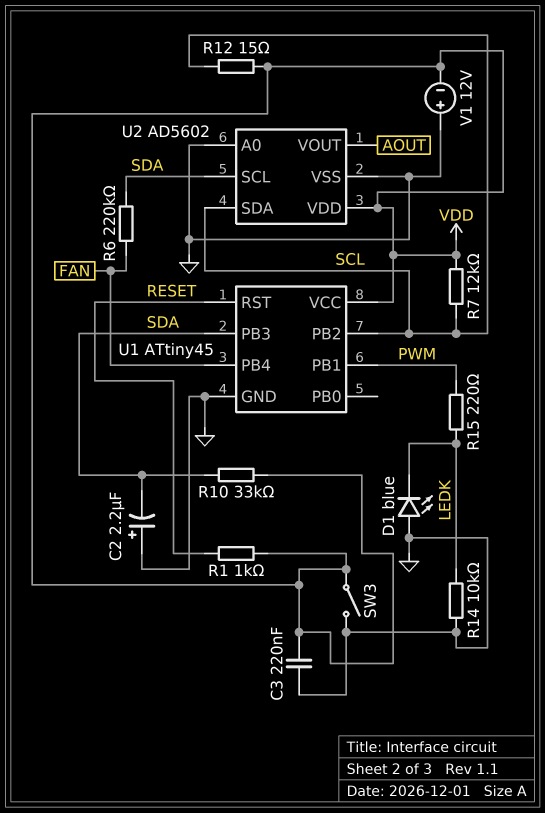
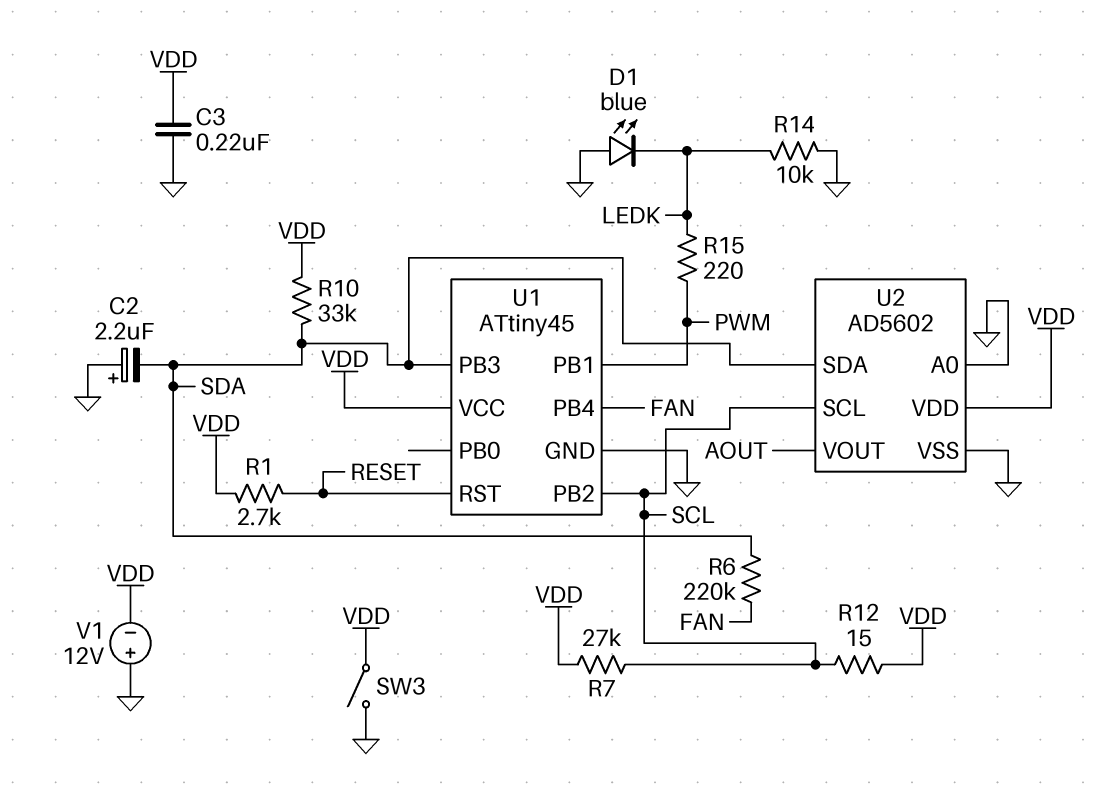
R1: 1k (RESET, VDD) -> 2.7k (RESET, VDD)
R7: 12k (SCL, VDD) -> 27k (SCL, VDD)
U2 pin SCL: SDA -> SCL
U2 pin SDA: SCL -> SDA

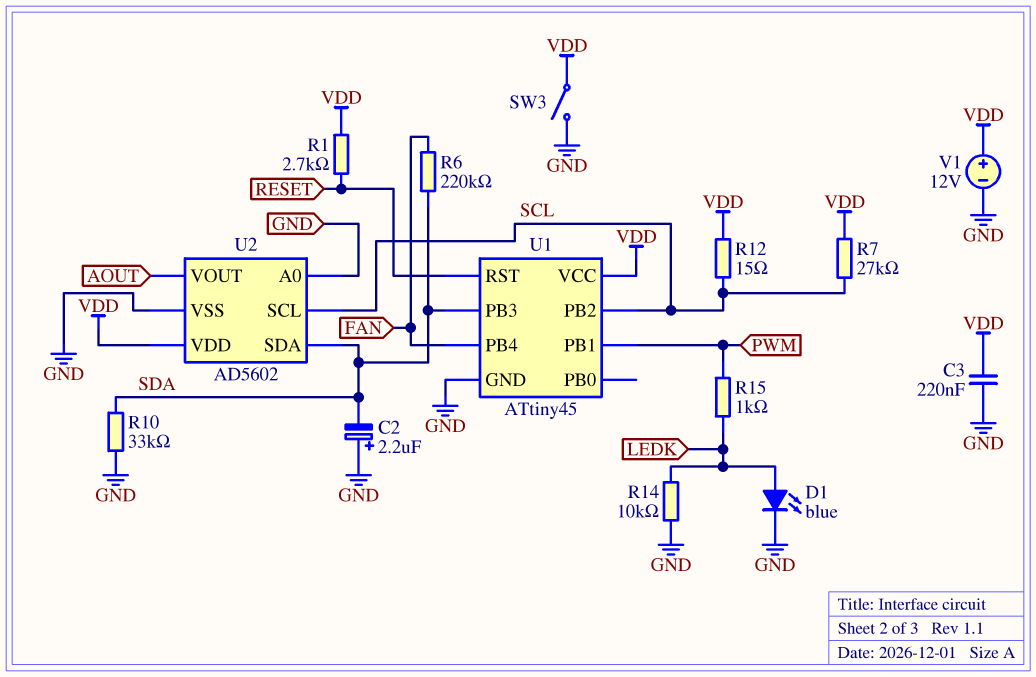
D1: LED blue (A GND, K LEDK) -> LED blue (A LEDK, K GND)
R10: 33k (SDA, VDD) -> 33k (GND, SDA)
R15: 220 (LEDK, PWM) -> 1k (LEDK, PWM)
V1: 12V (plus GND, minus VDD) -> 12V (plus VDD, minus GND)

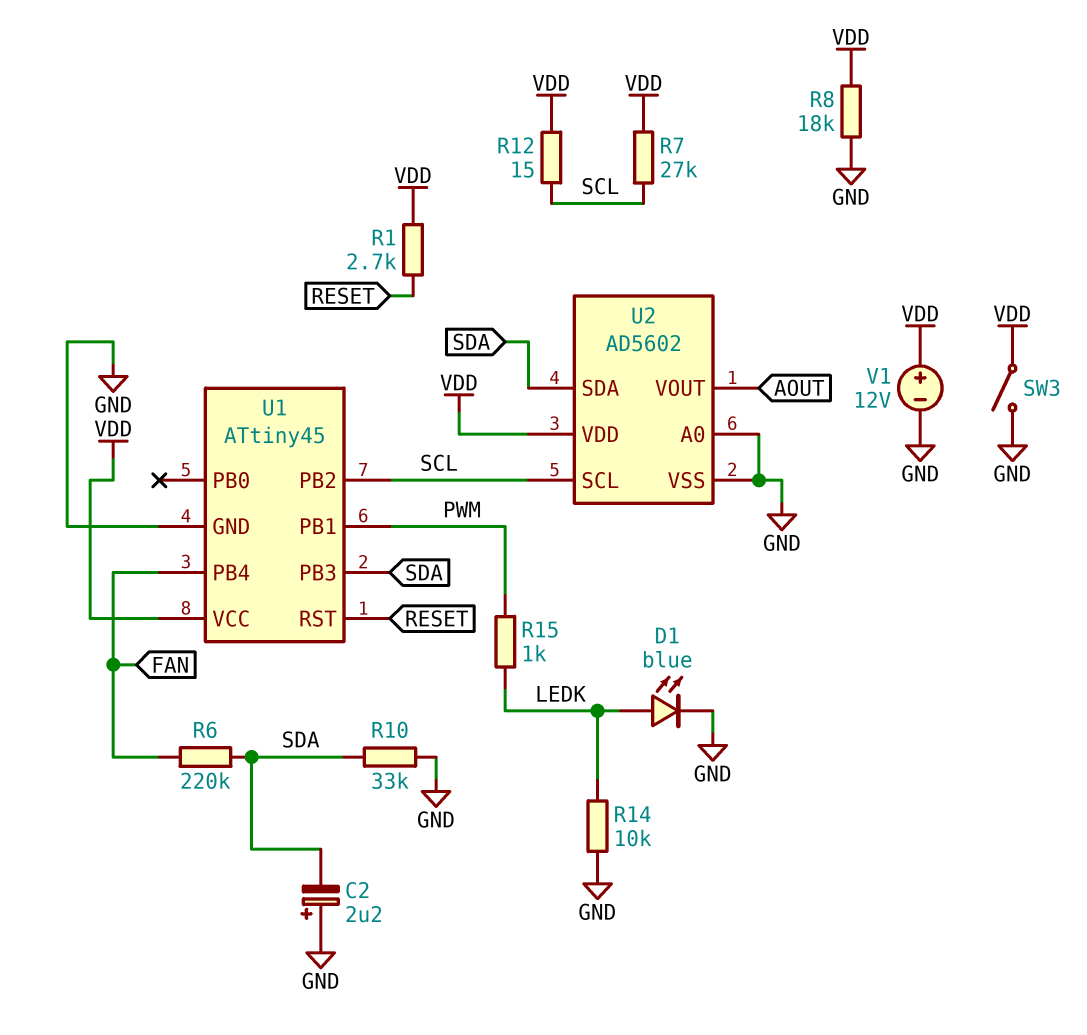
C3: 220nF (GND, VDD) -> none
R8: none -> 18k (GND, VDD)

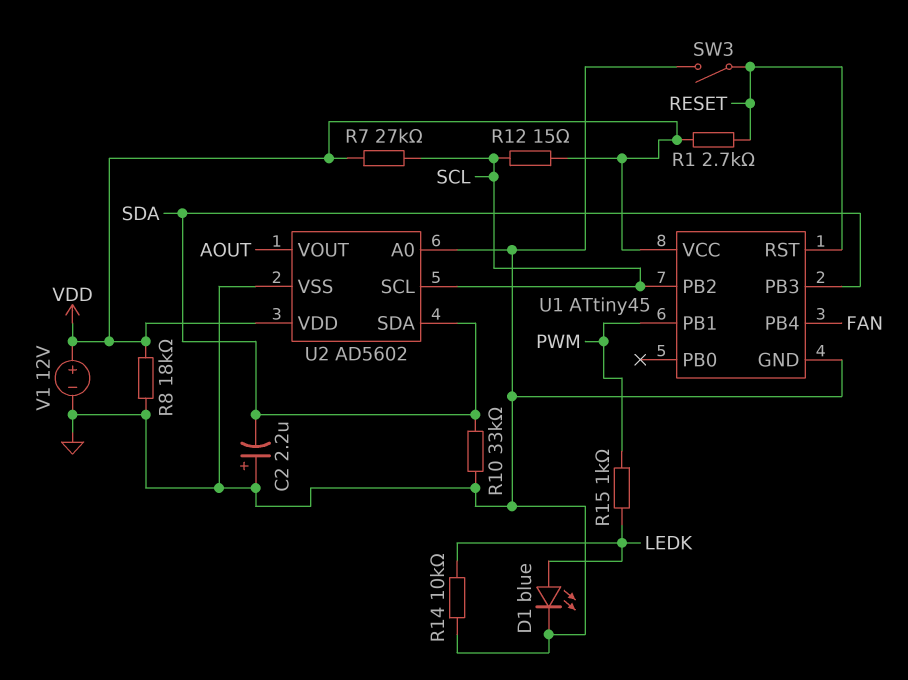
R6: 220k (FAN, SDA) -> none
SW3: switch (GND, VDD) -> switch (GND, RESET)

